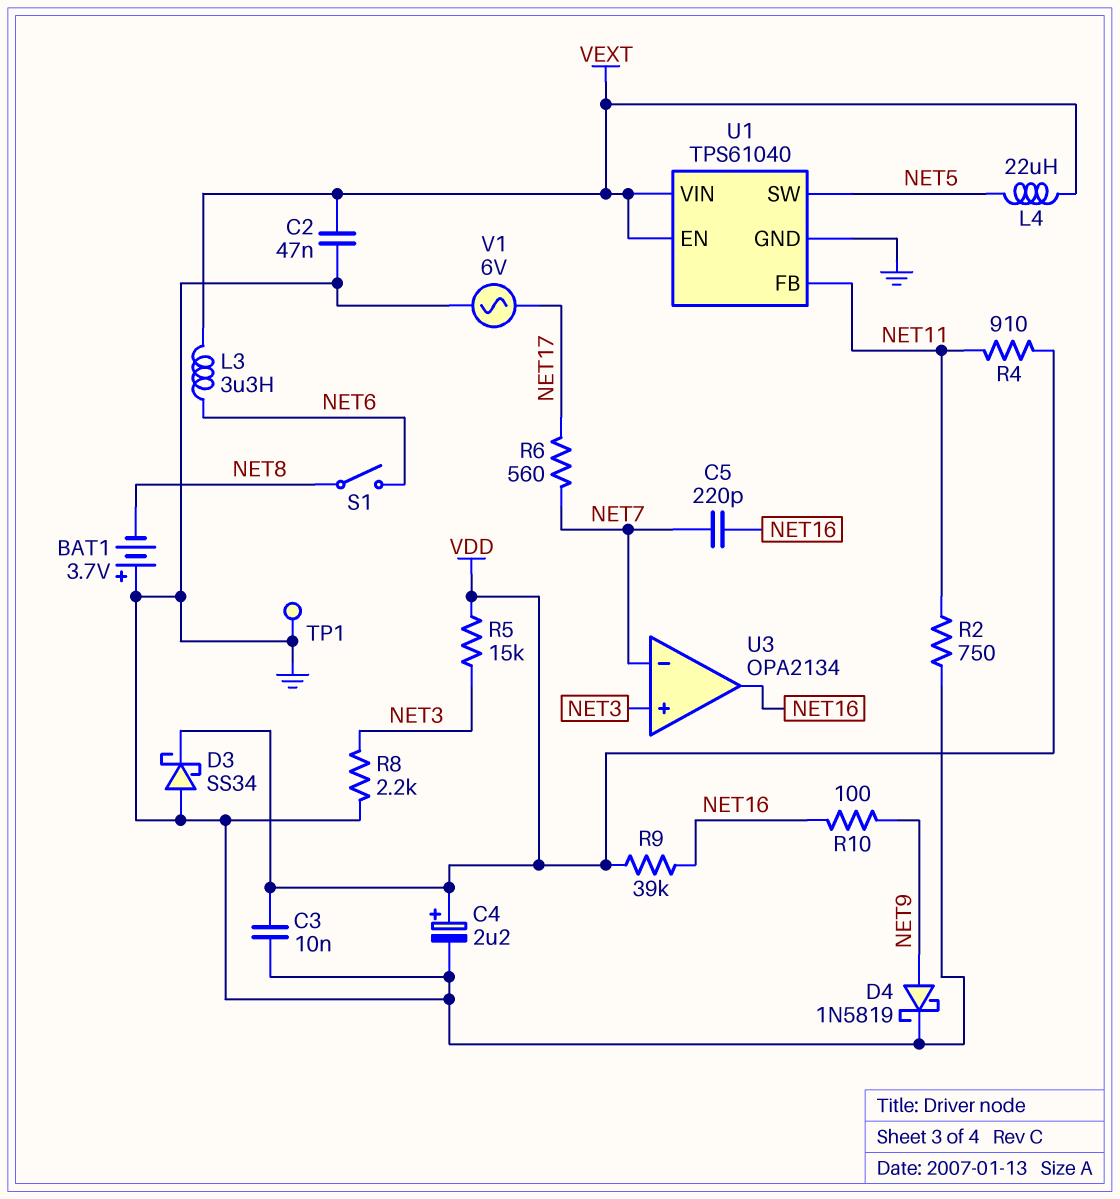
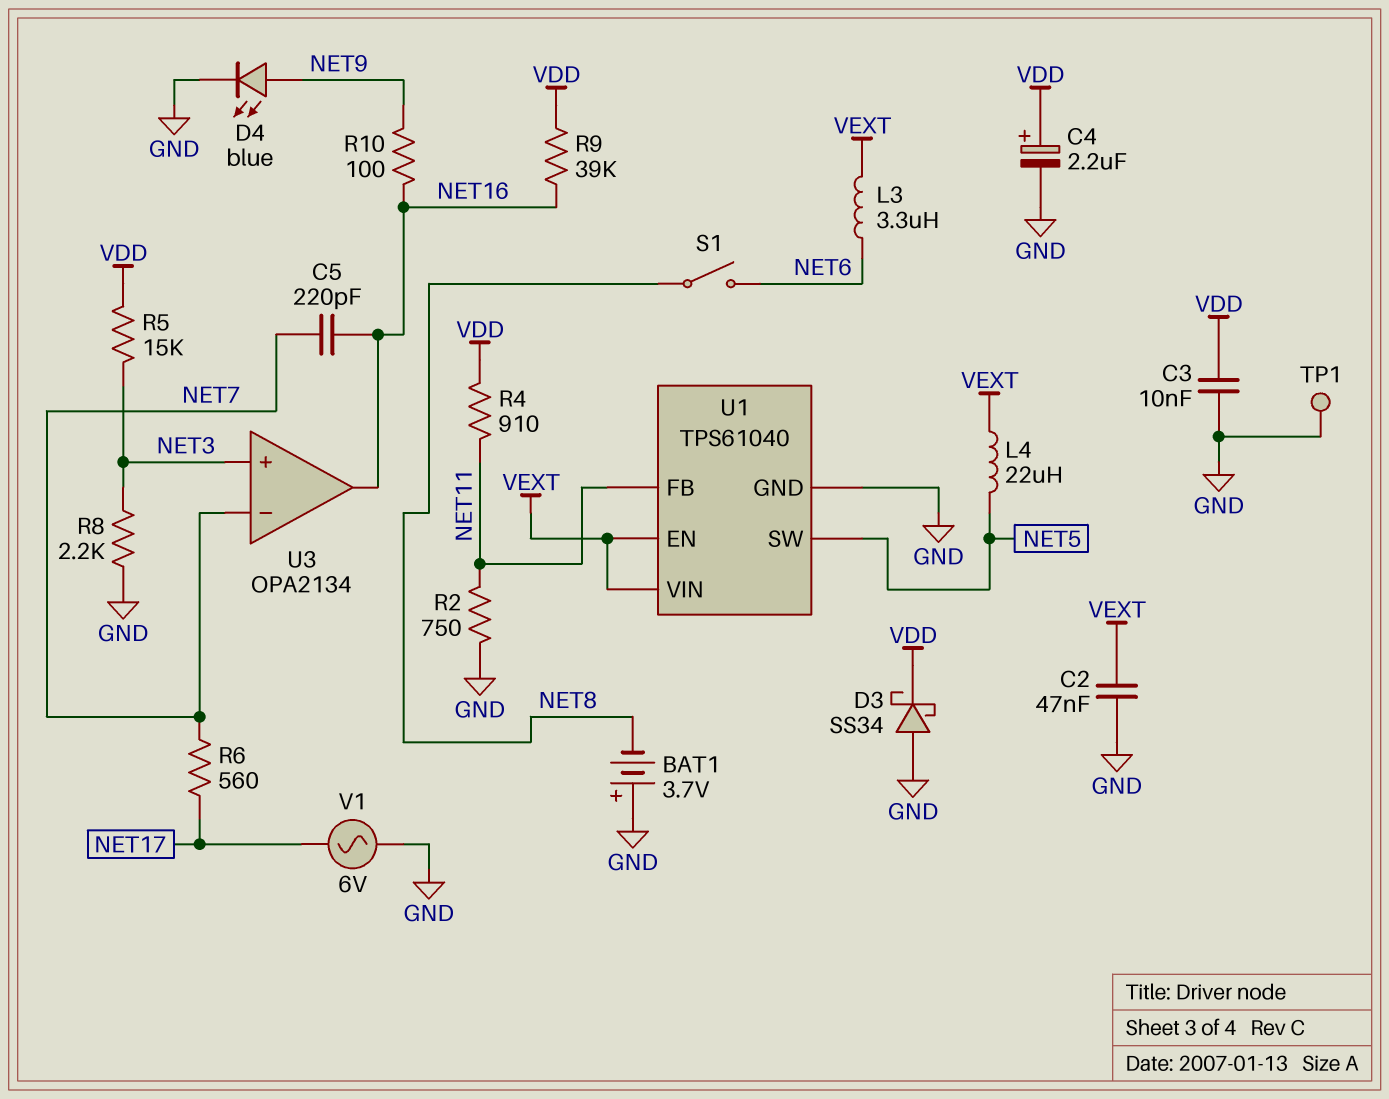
D4: schottky 1N5819 (A NET9, K GND) -> LED blue (A NET9, K GND)

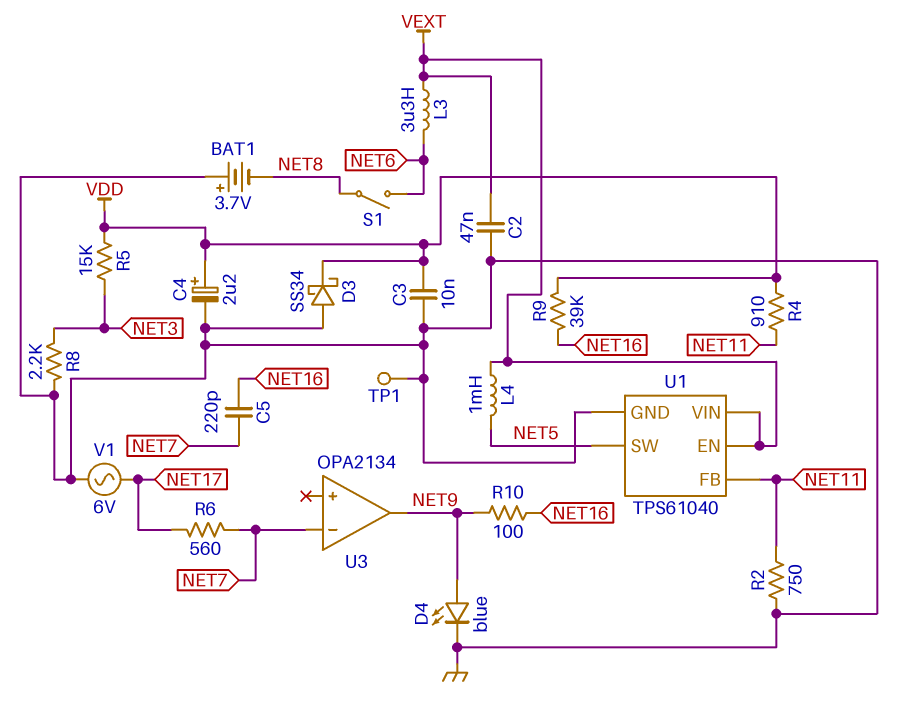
L4: 22uH (NET5, VEXT) -> 1mH (NET5, VEXT)
U3 pin in+: NET3 -> none
U3 pin out: NET16 -> NET9

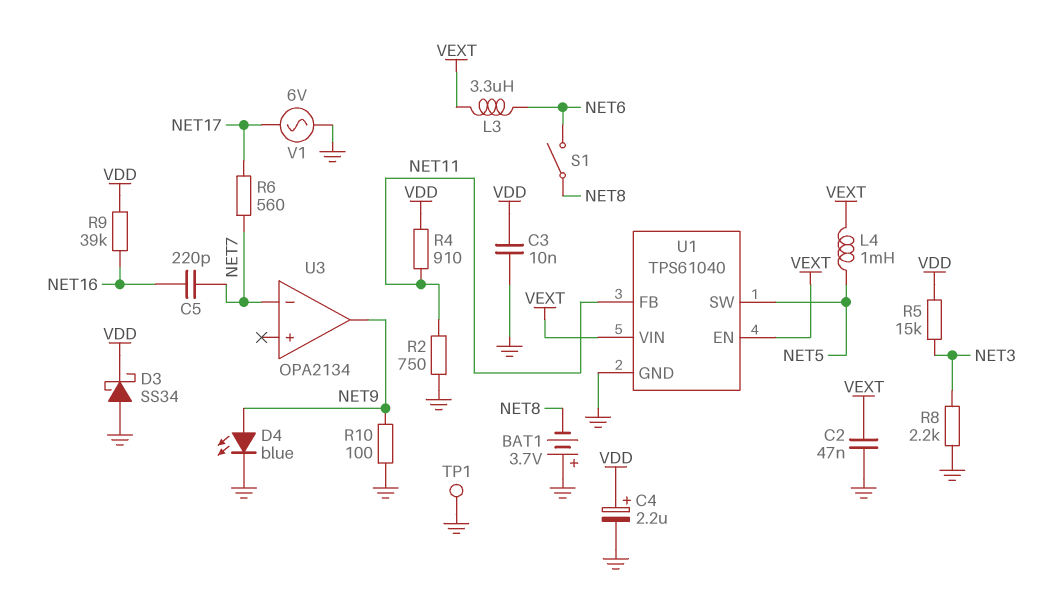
R10: 100 (NET9, NET16) -> 100 (GND, NET9)

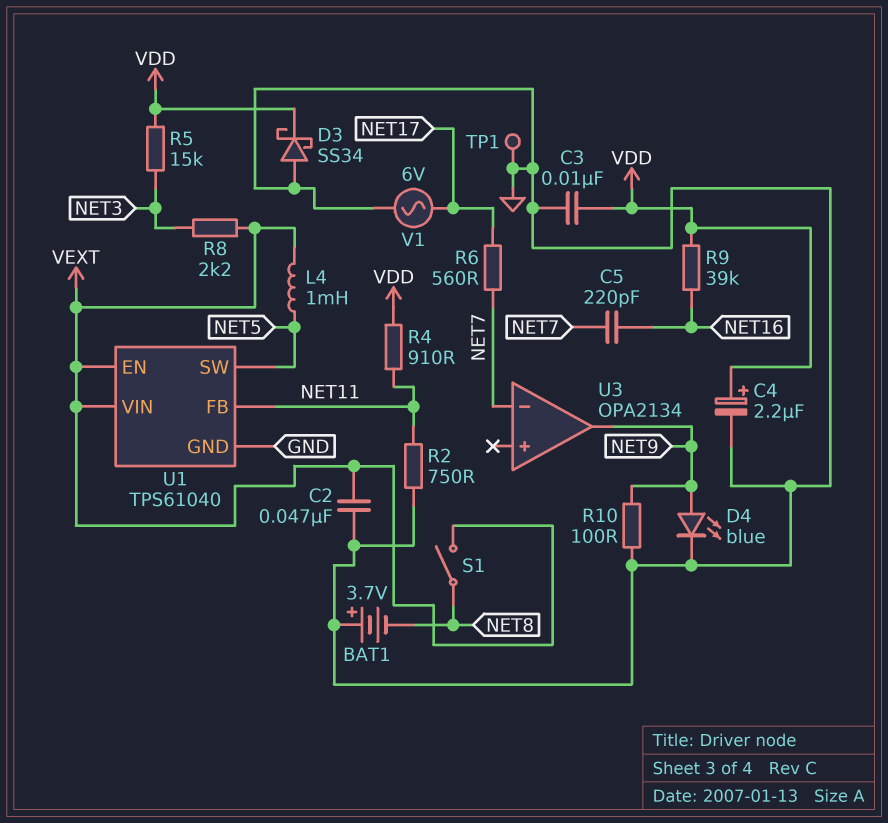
L3: 3.3uH (NET6, VEXT) -> none
R8: 2.2k (GND, NET3) -> 2.2k (NET3, VEXT)
S1: switch (NET6, NET8) -> switch (NET8, VEXT)

